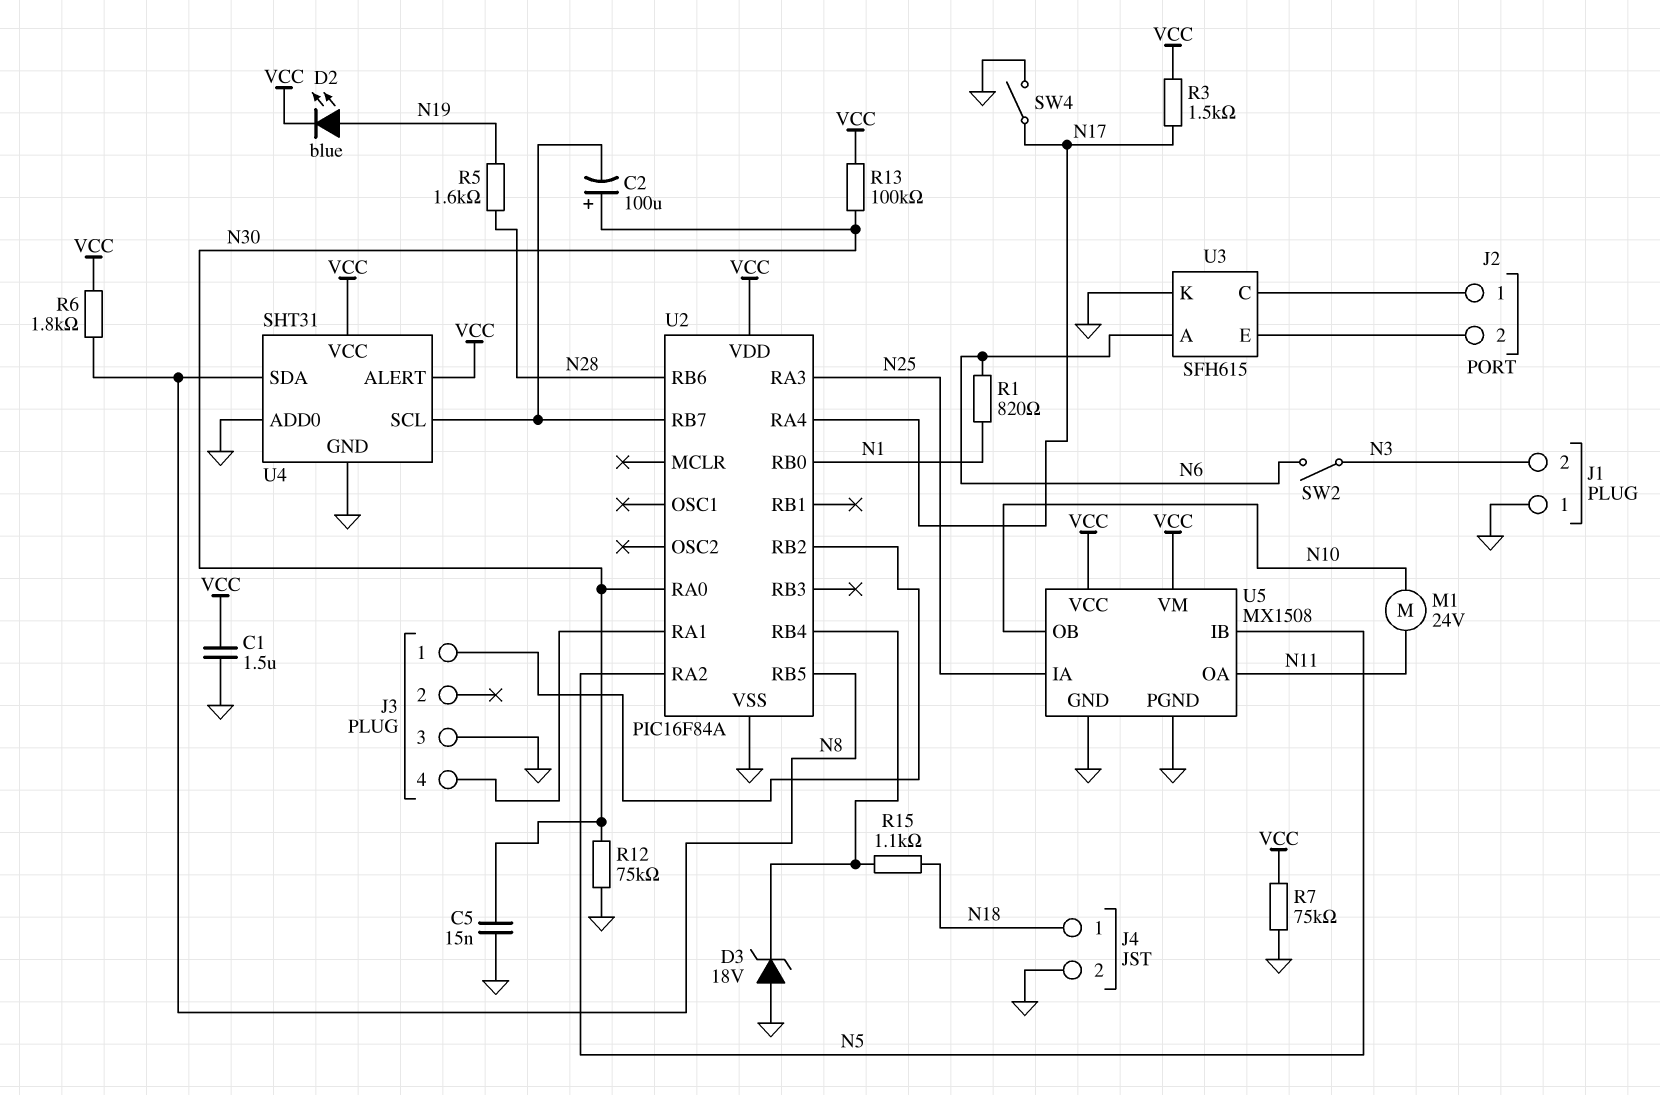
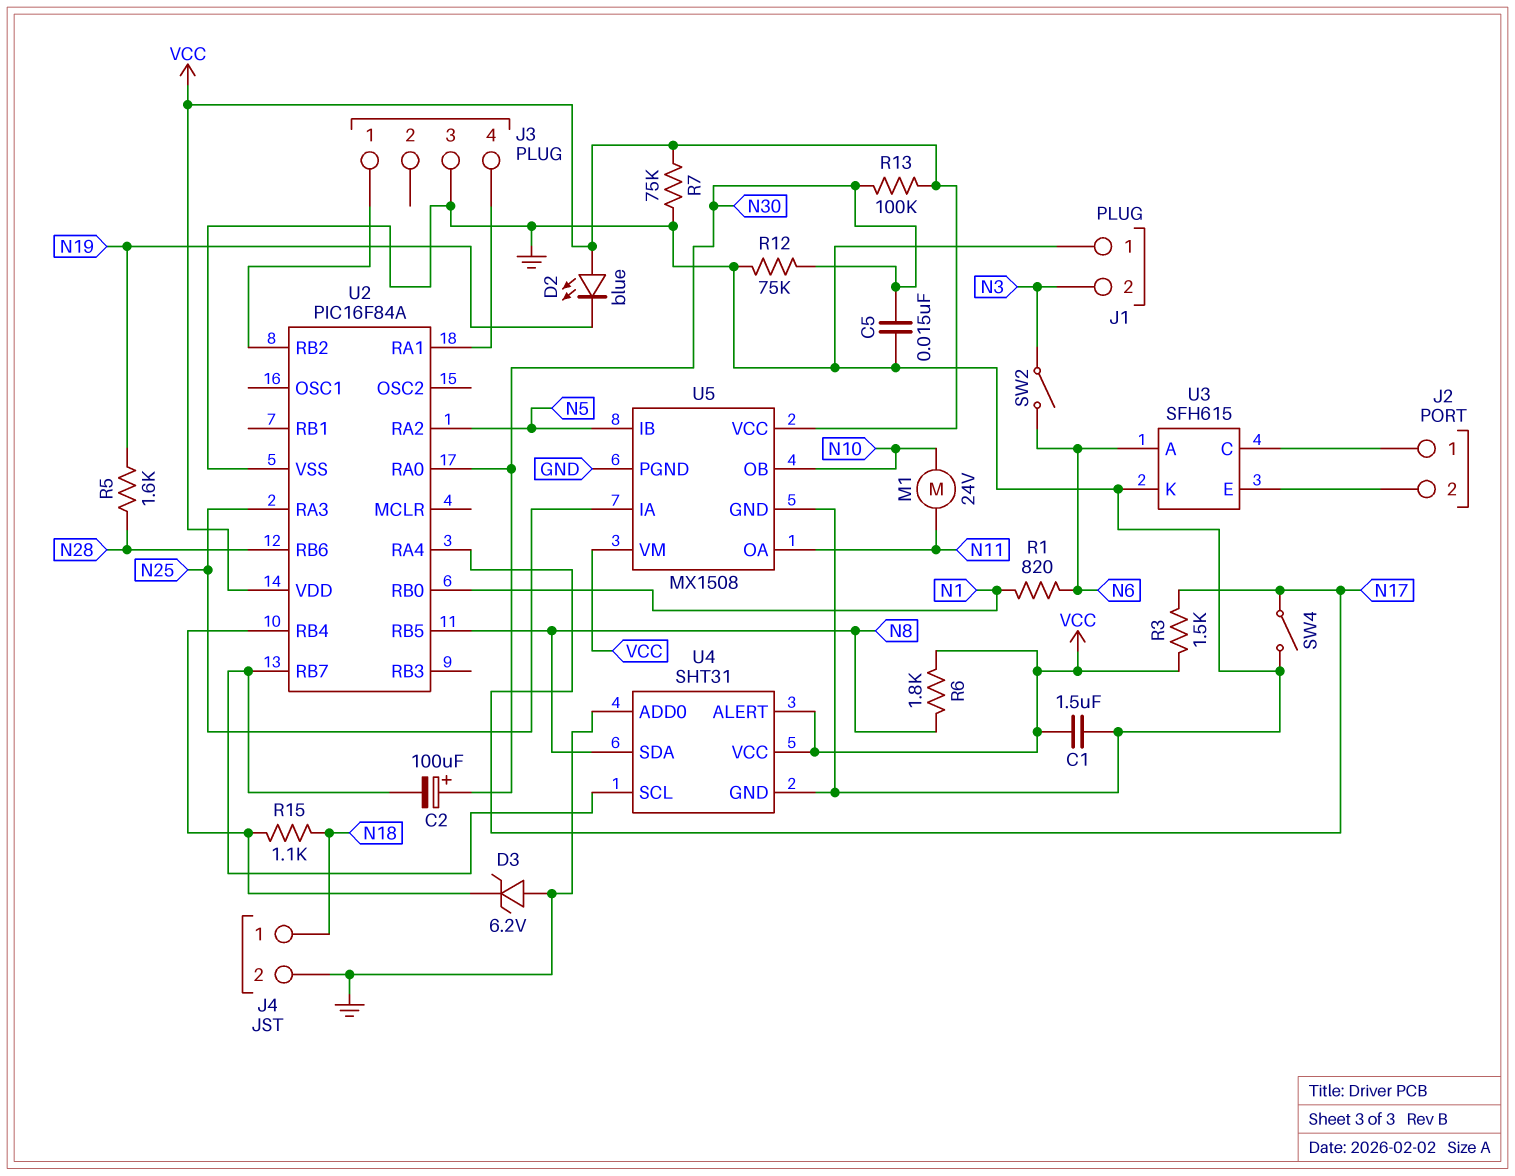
D2: LED blue (A N19, K VCC) -> LED blue (A VCC, K N19)
D3: zener 18V (A GND, K U2/RB4) -> zener 6.2V (A GND, K U2/RB4)

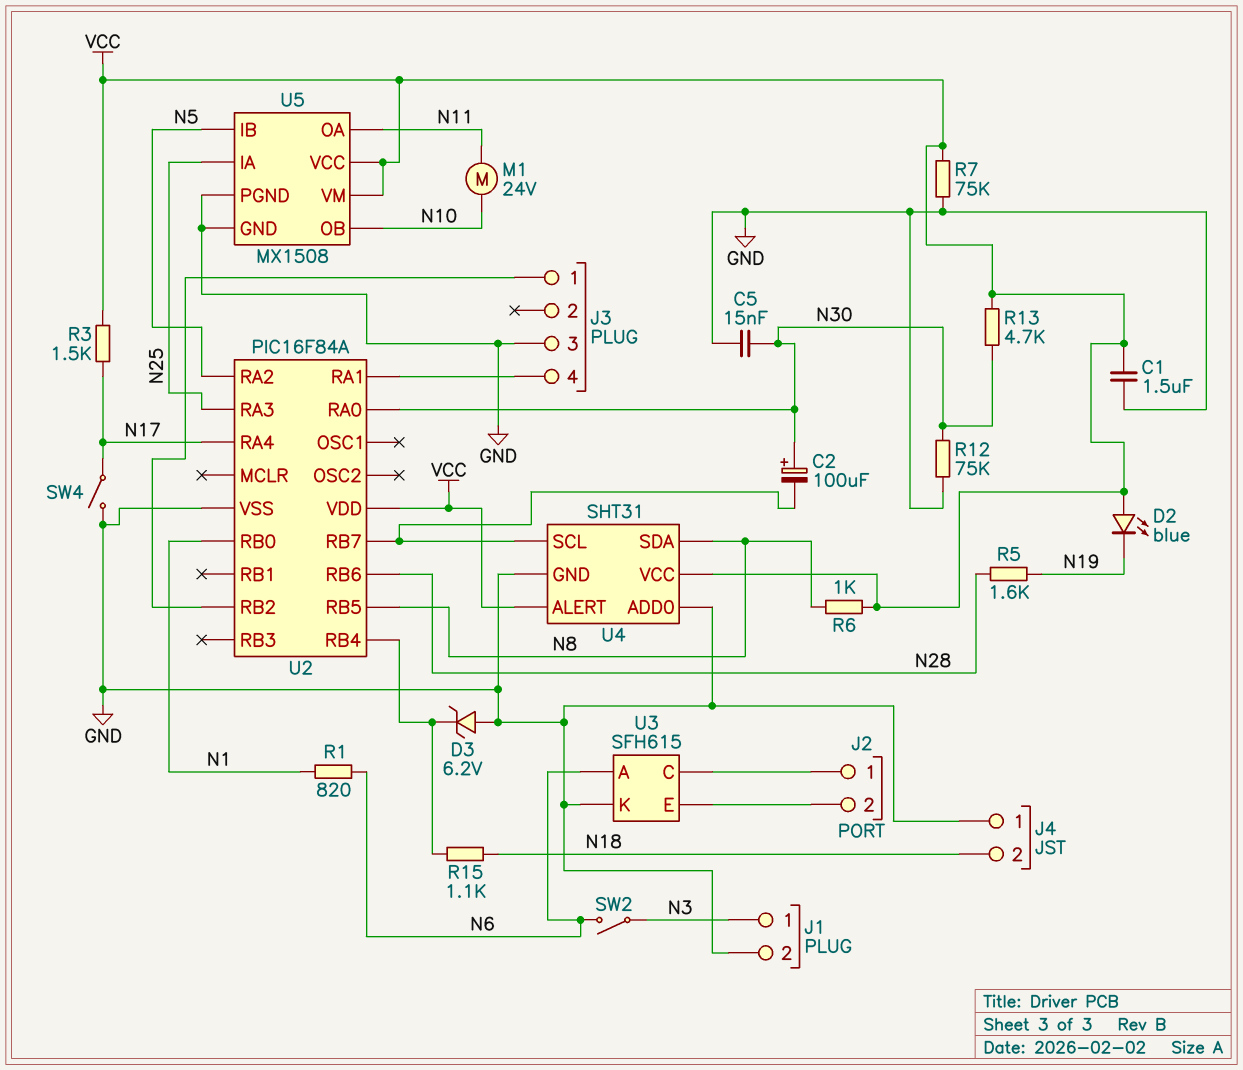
J1 pin 1: GND -> N3
J1 pin 2: N3 -> GND
J4 pin 1: N18 -> GND
J4 pin 2: GND -> N18
R6: 1.8k (N8, VCC) -> 1k (N8, VCC)
R13: 100k (N30, VCC) -> 4.7k (N30, VCC)

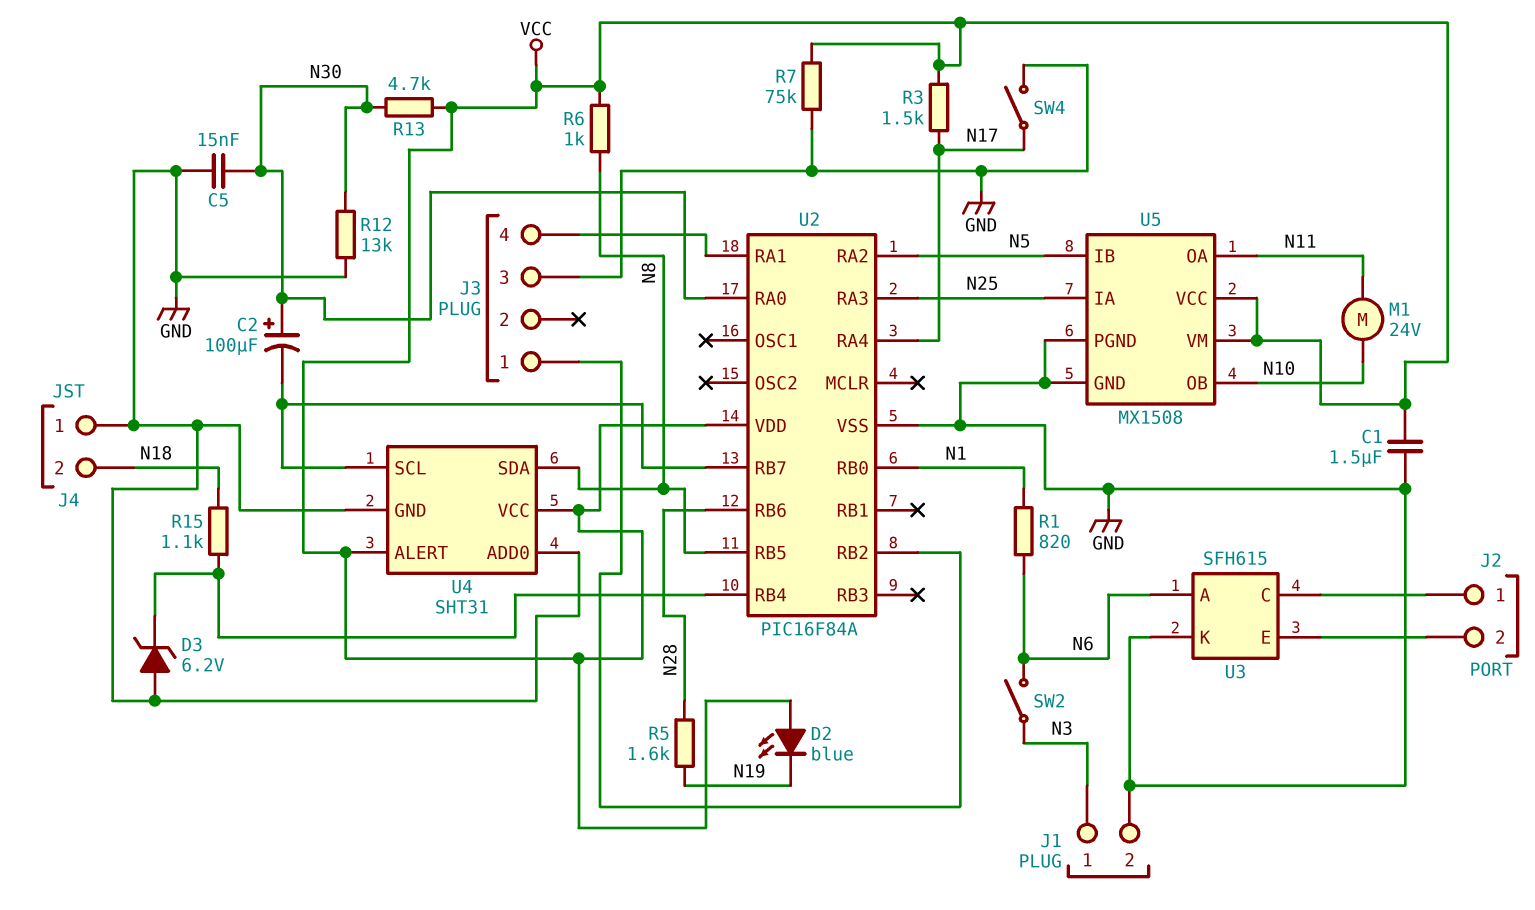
R12: 75k (GND, N30) -> 13k (GND, N30)

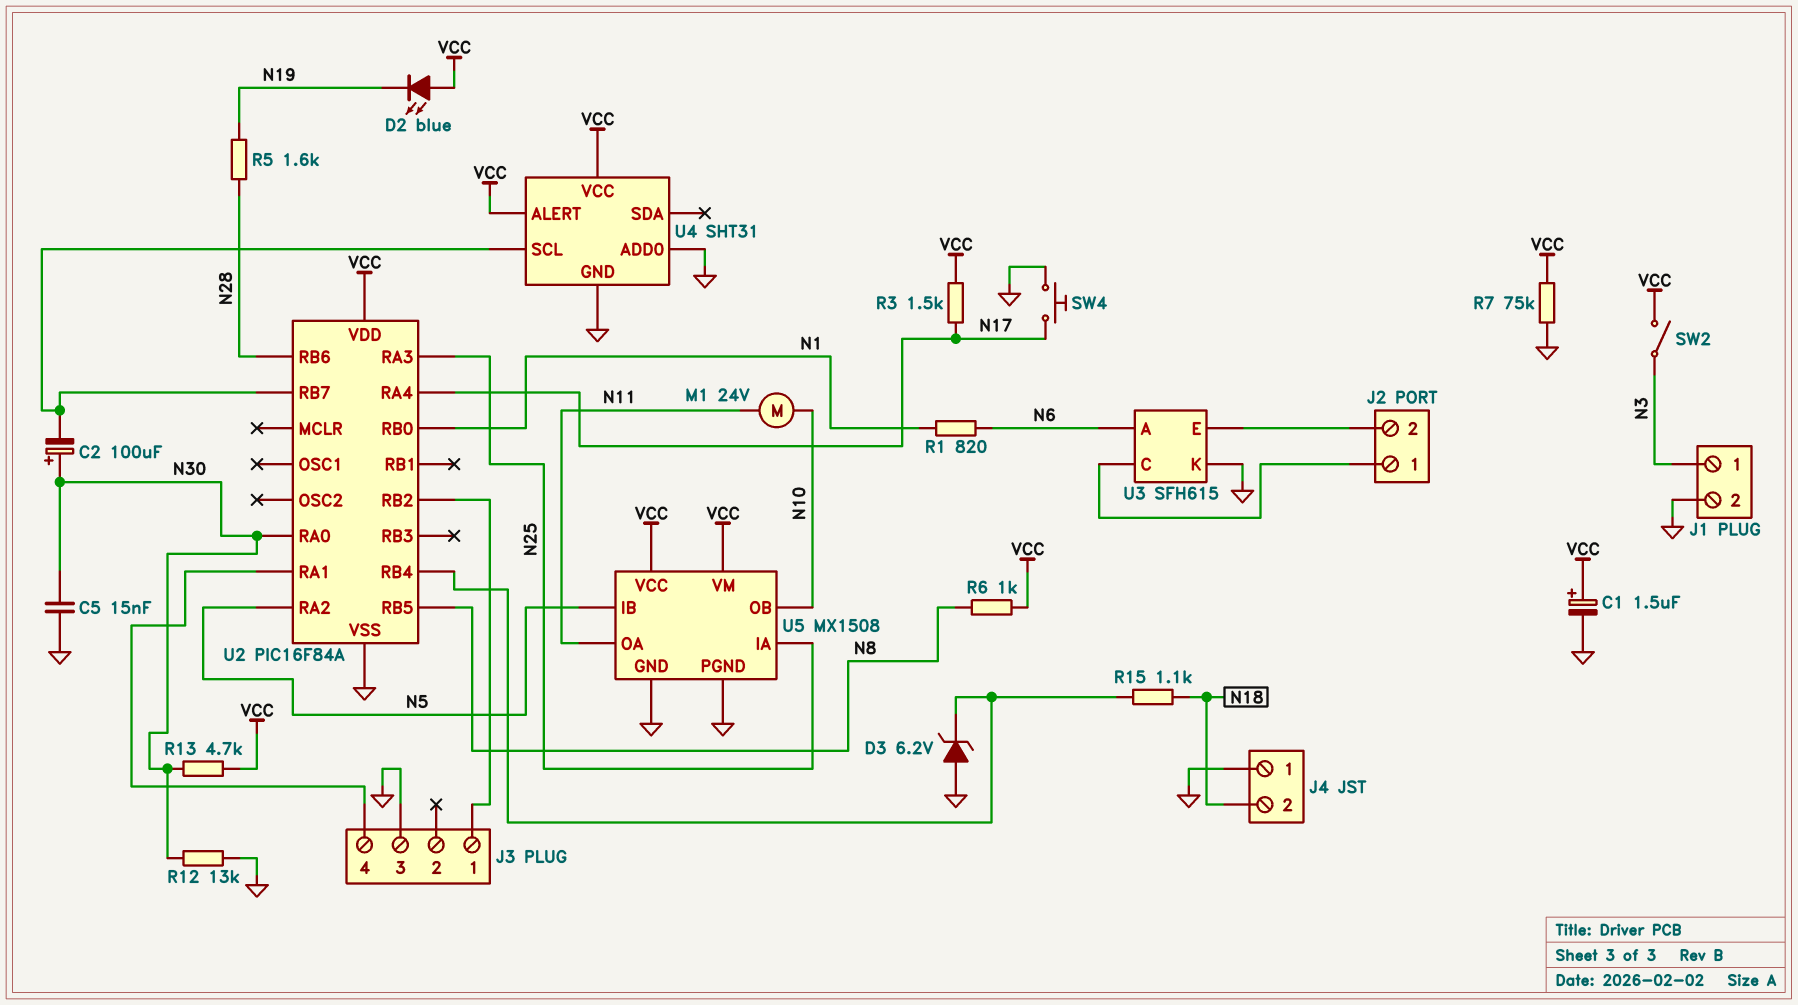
C1: 1.5uF (GND, VCC) -> 1.5uF (plus VCC, minus GND)
SW2: switch (N3, N6) -> switch (N3, VCC)
SW4: switch (GND, N17) -> button (GND, N17)
U4 pin SDA: N8 -> none

